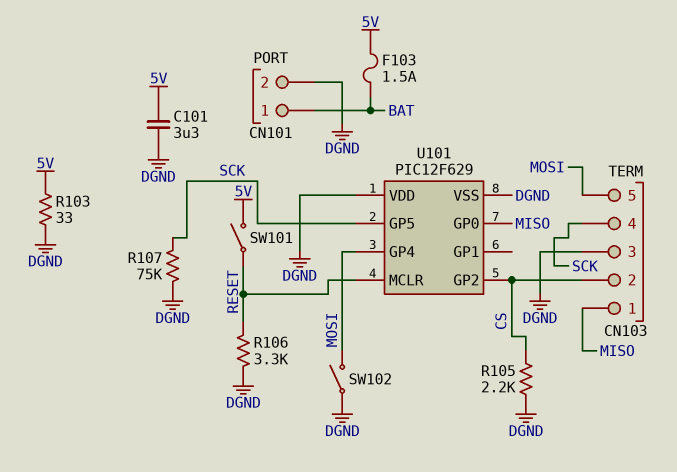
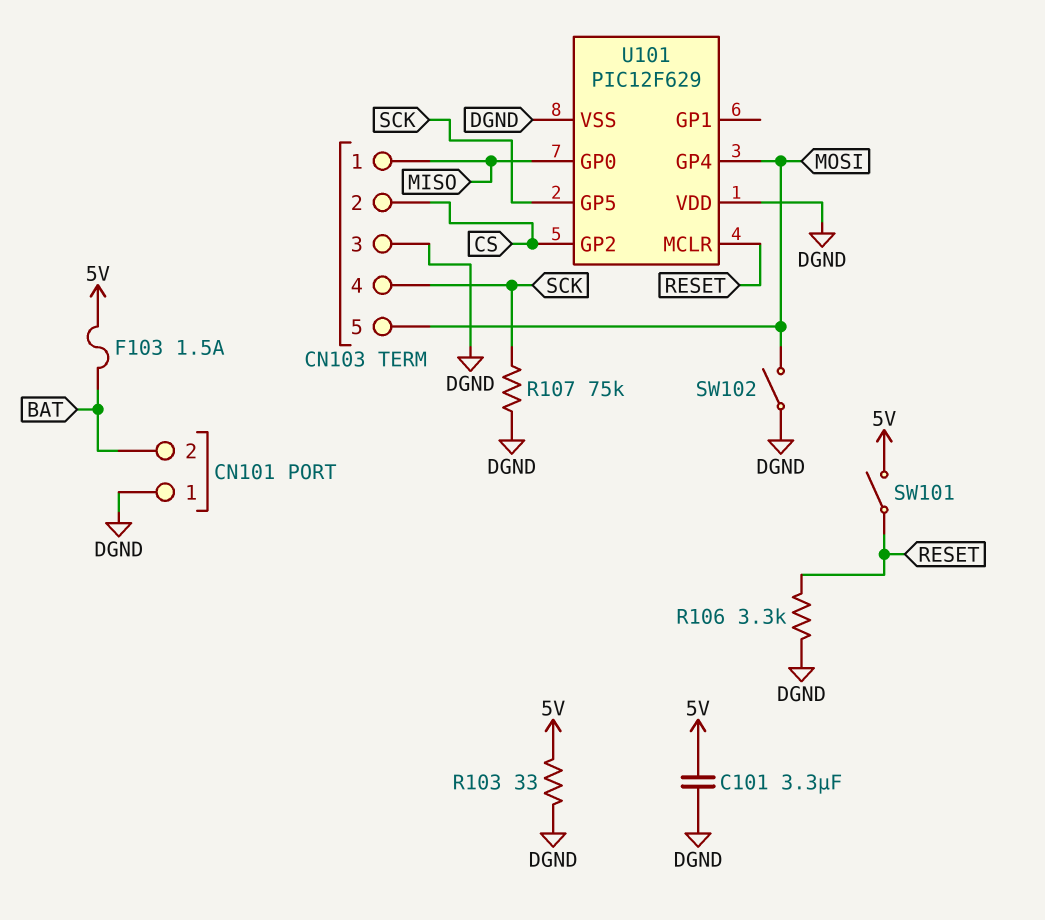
CN101 pin 1: BAT -> DGND
CN101 pin 2: DGND -> BAT
R105: 2.2k (CS, DGND) -> none

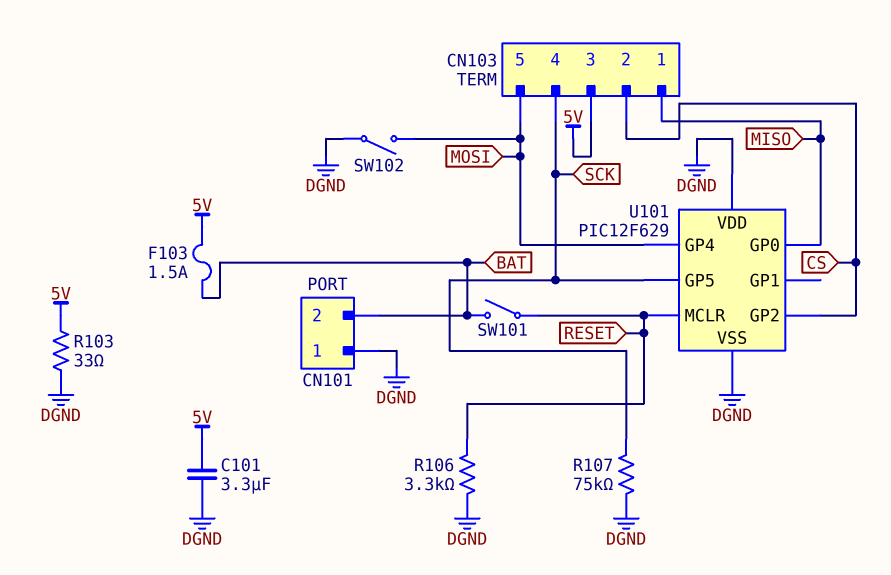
CN103 pin 3: DGND -> 5V
SW101: switch (5V, RESET) -> switch (BAT, RESET)

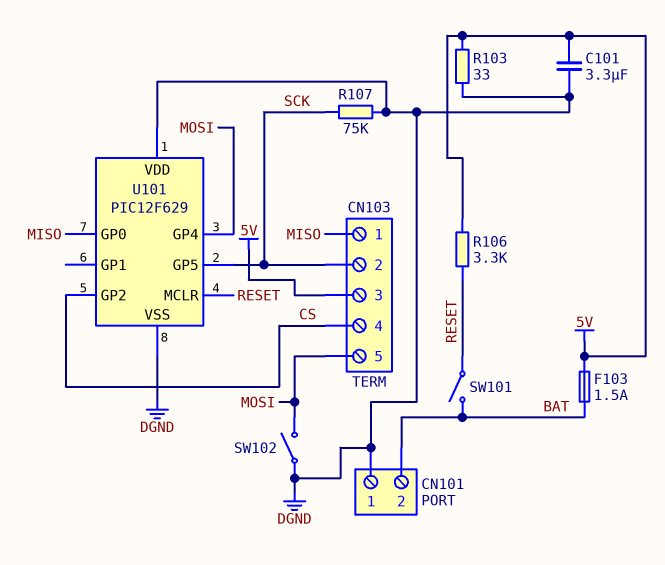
CN103 pin 2: CS -> SCK
CN103 pin 4: SCK -> CS
R106: 3.3k (DGND, RESET) -> 3.3k (5V, RESET)

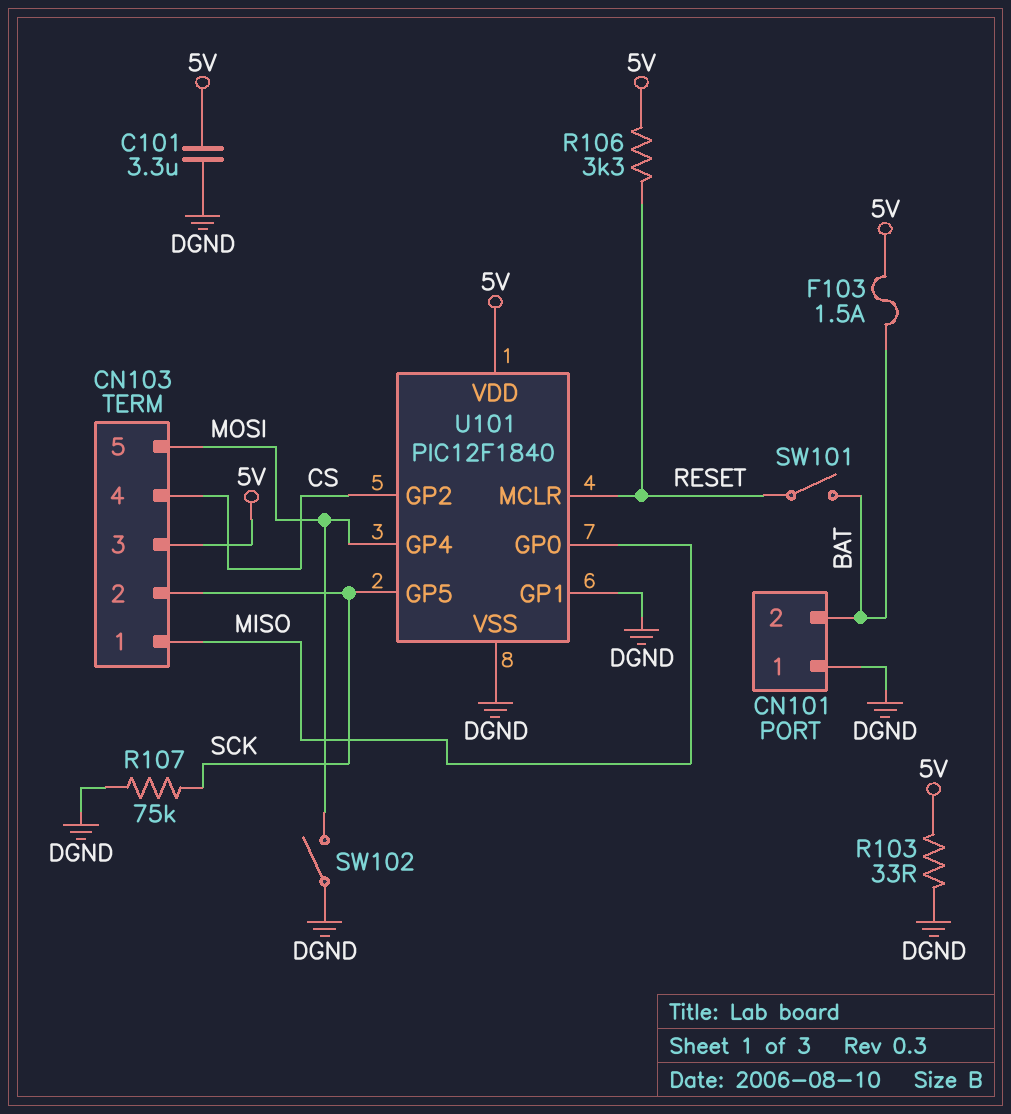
U101: PIC12F629 -> PIC12F1840
U101 pin GP1: none -> DGND
U101 pin VDD: DGND -> 5V

